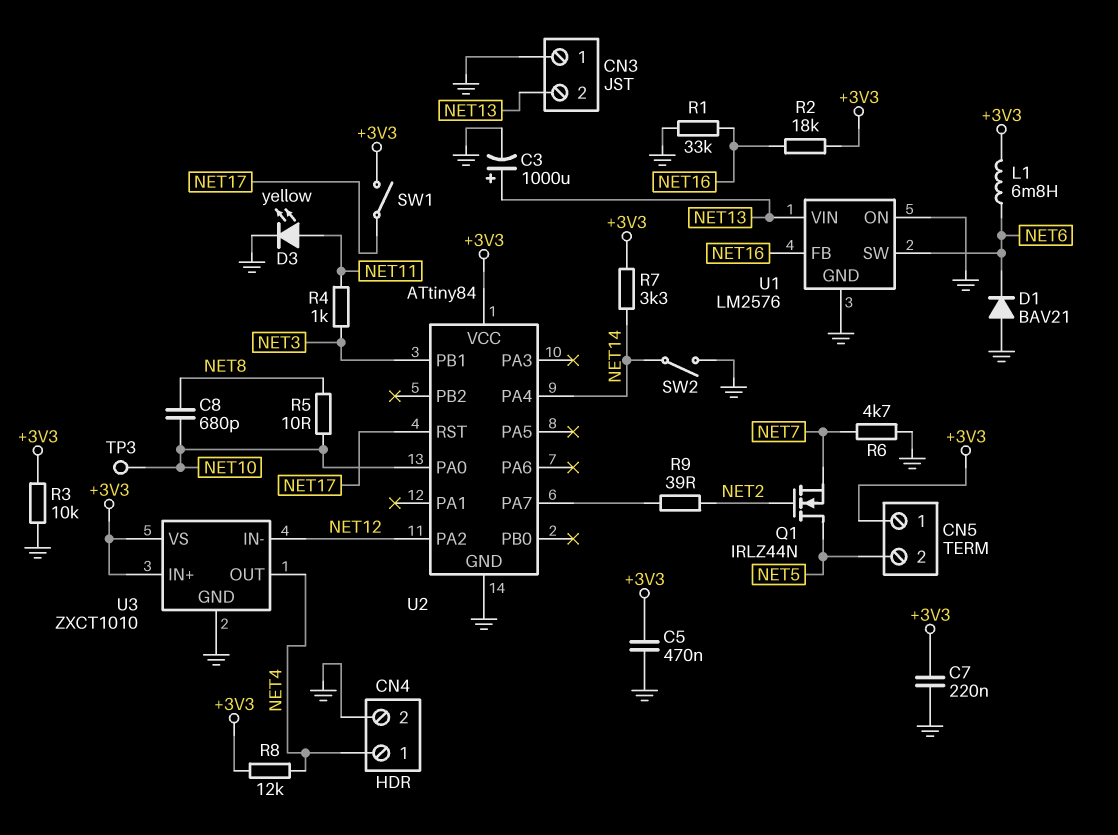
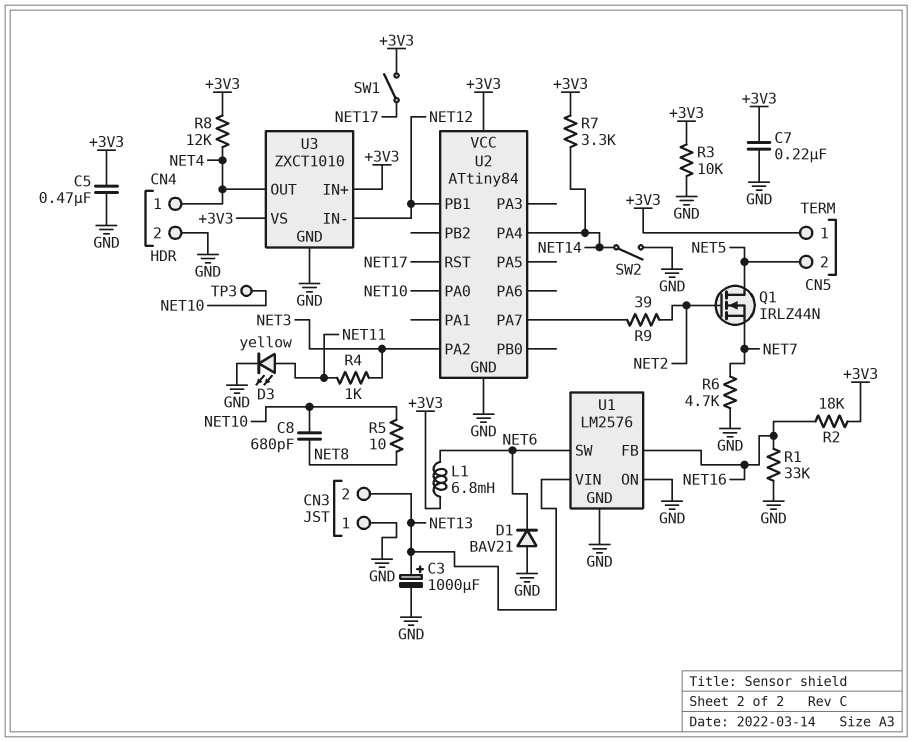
U2 pin PA2: NET12 -> NET3
U2 pin PB1: NET3 -> NET12

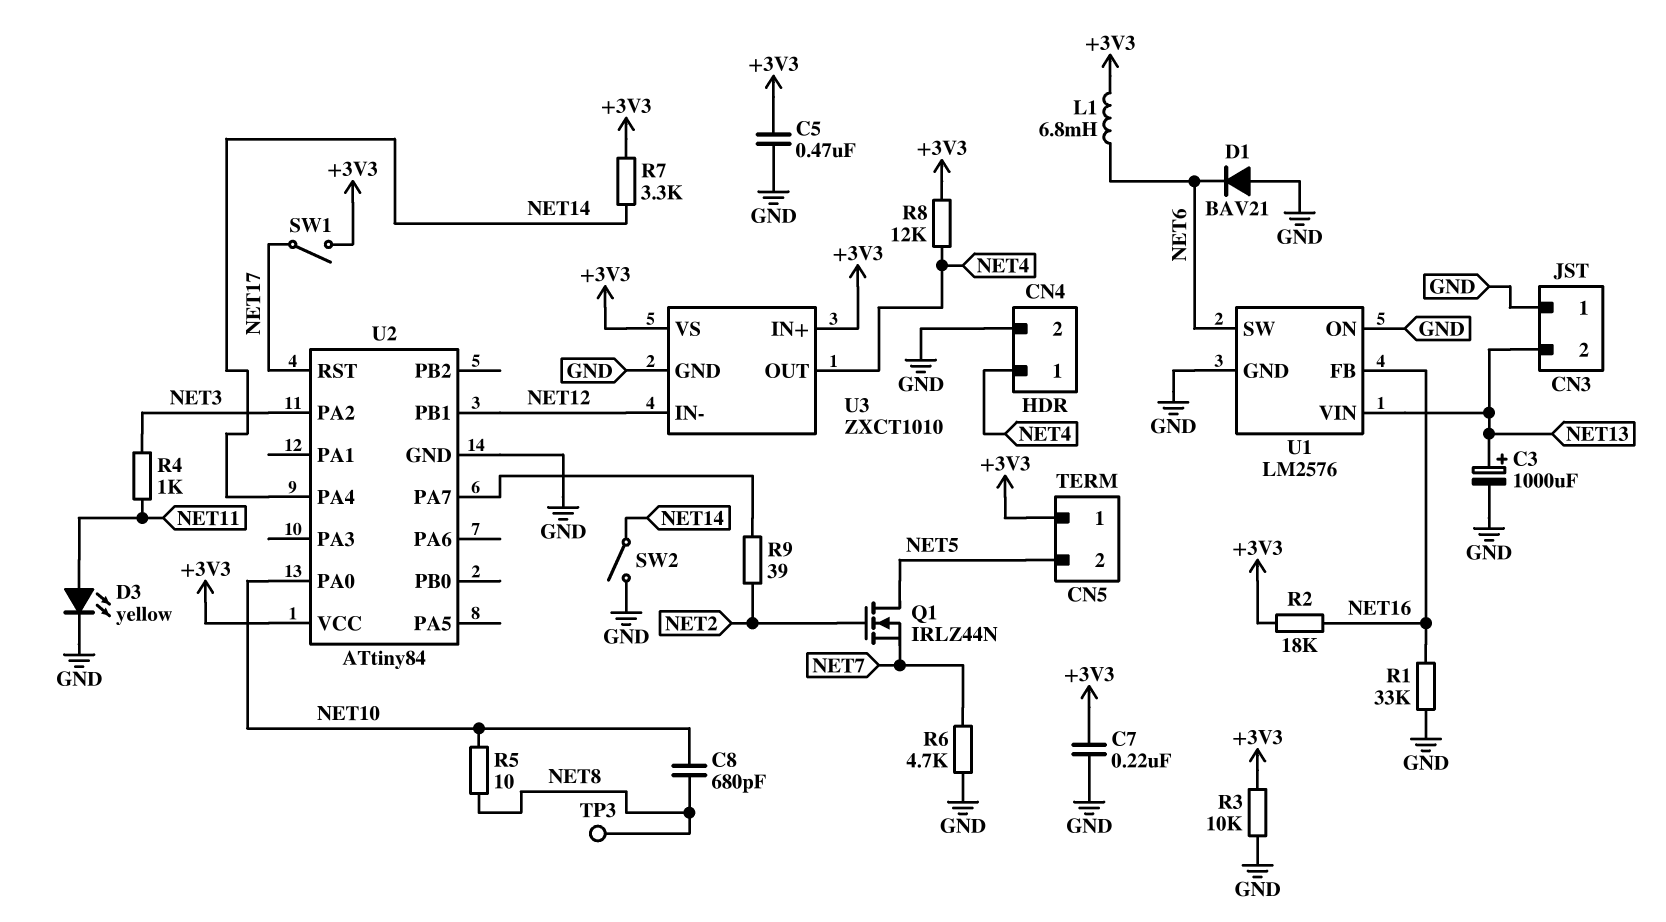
TP3: test point (NET10) -> test point (NET8)

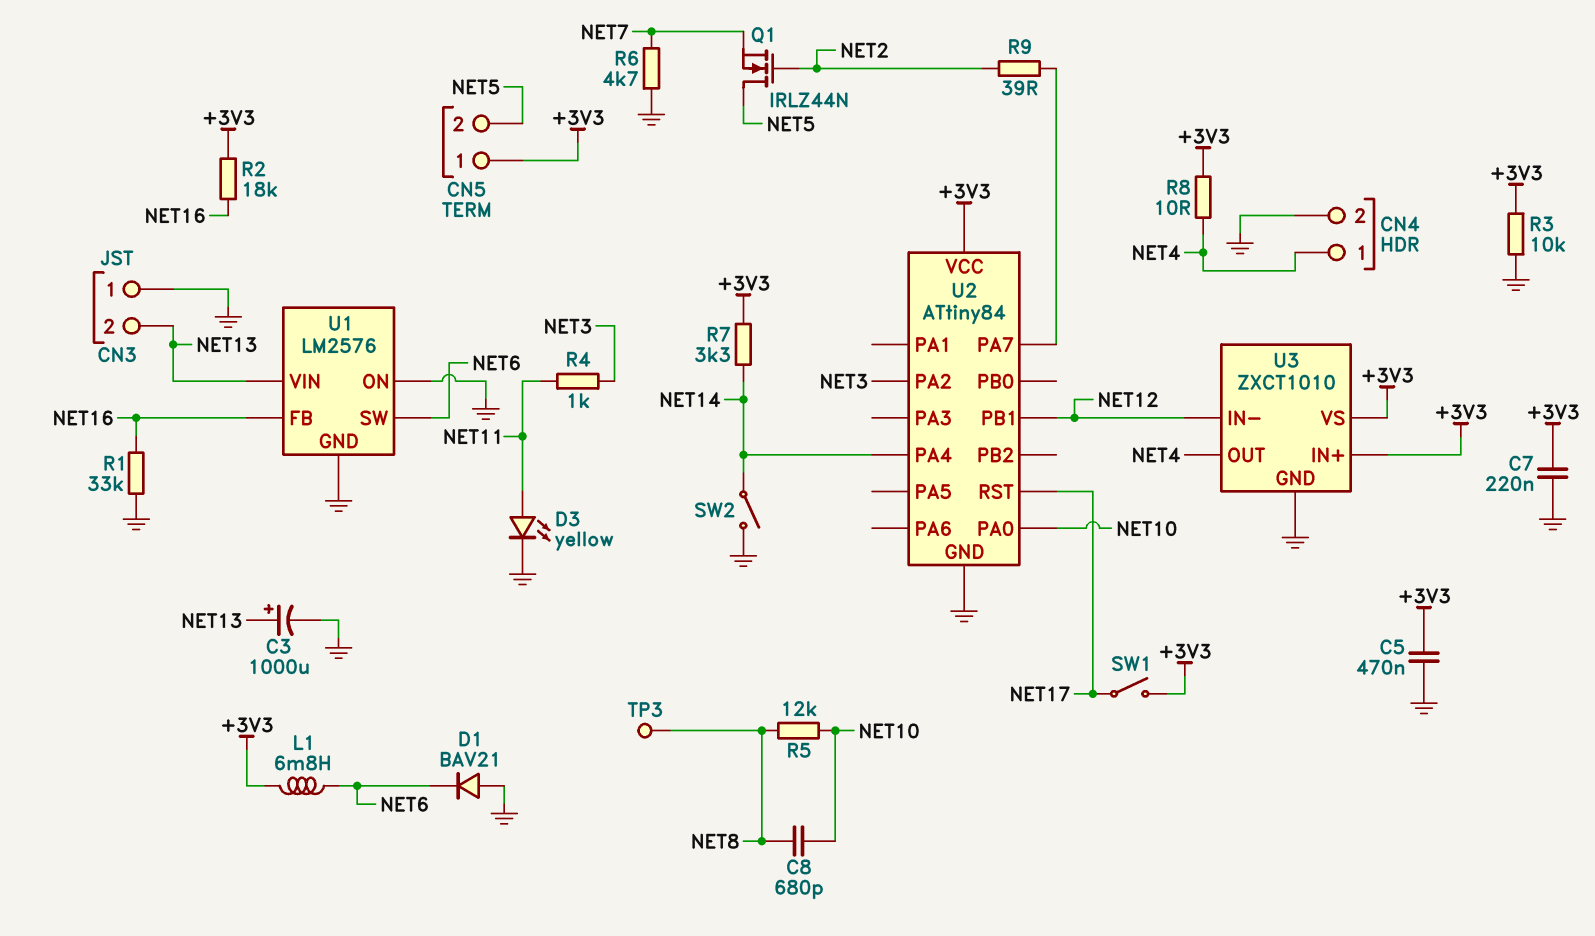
R5: 10 (NET8, NET10) -> 12k (NET8, NET10)
R8: 12k (+3V3, NET4) -> 10 (+3V3, NET4)

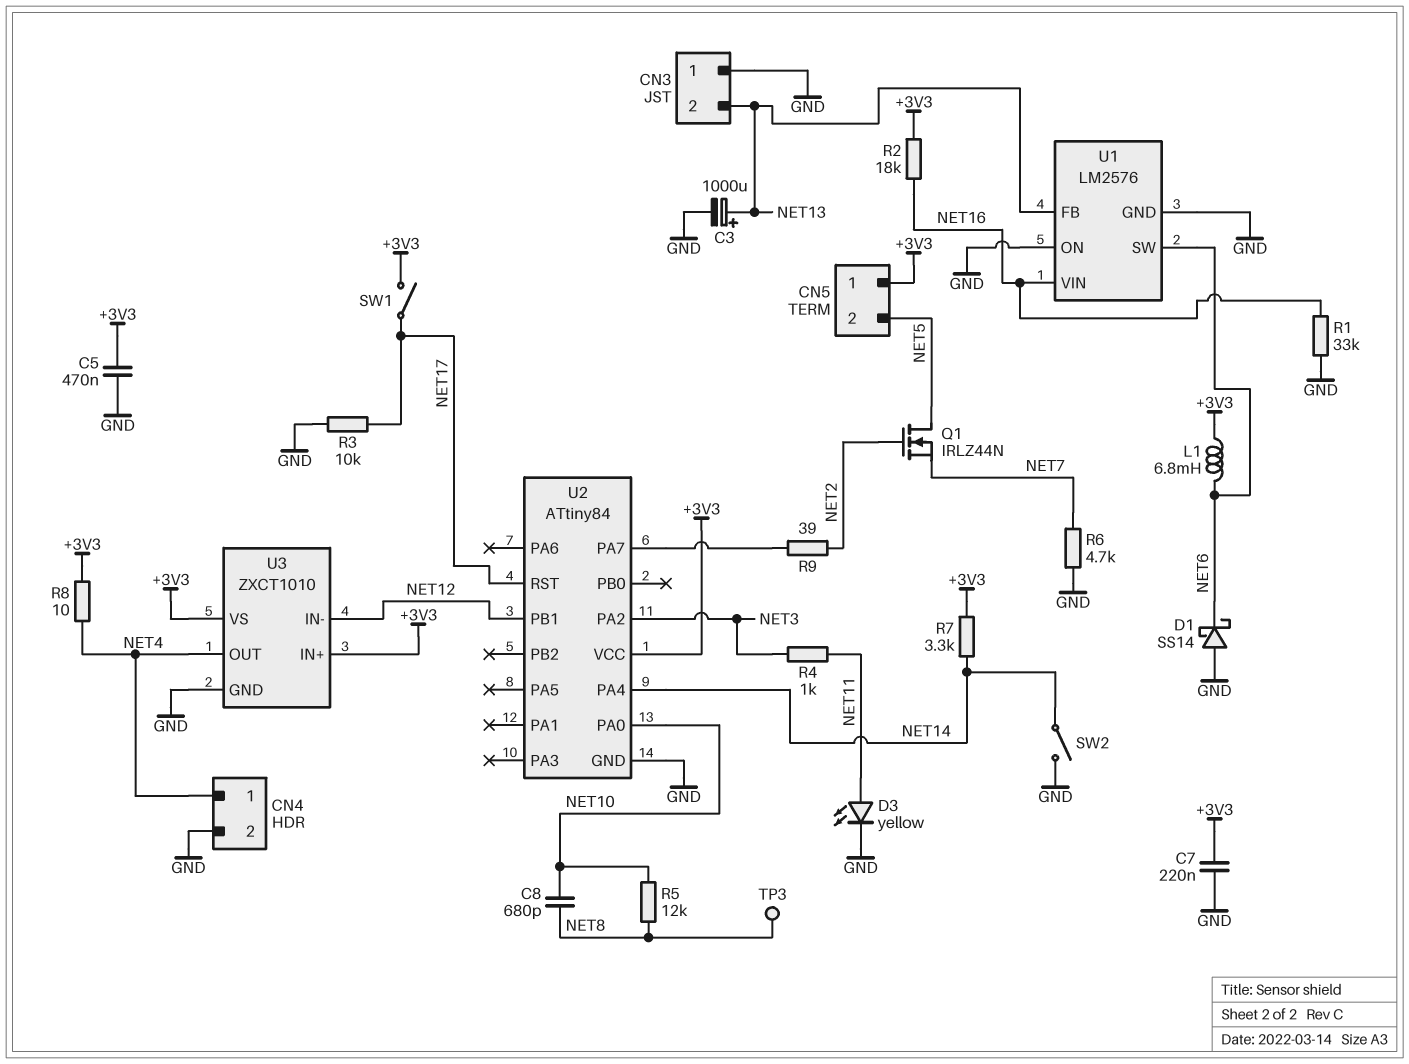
D1: diode BAV21 (A GND, K NET6) -> schottky SS14 (A GND, K NET6)
R3: 10k (+3V3, GND) -> 10k (GND, NET17)
U1 pin FB: NET16 -> NET13
U1 pin VIN: NET13 -> NET16

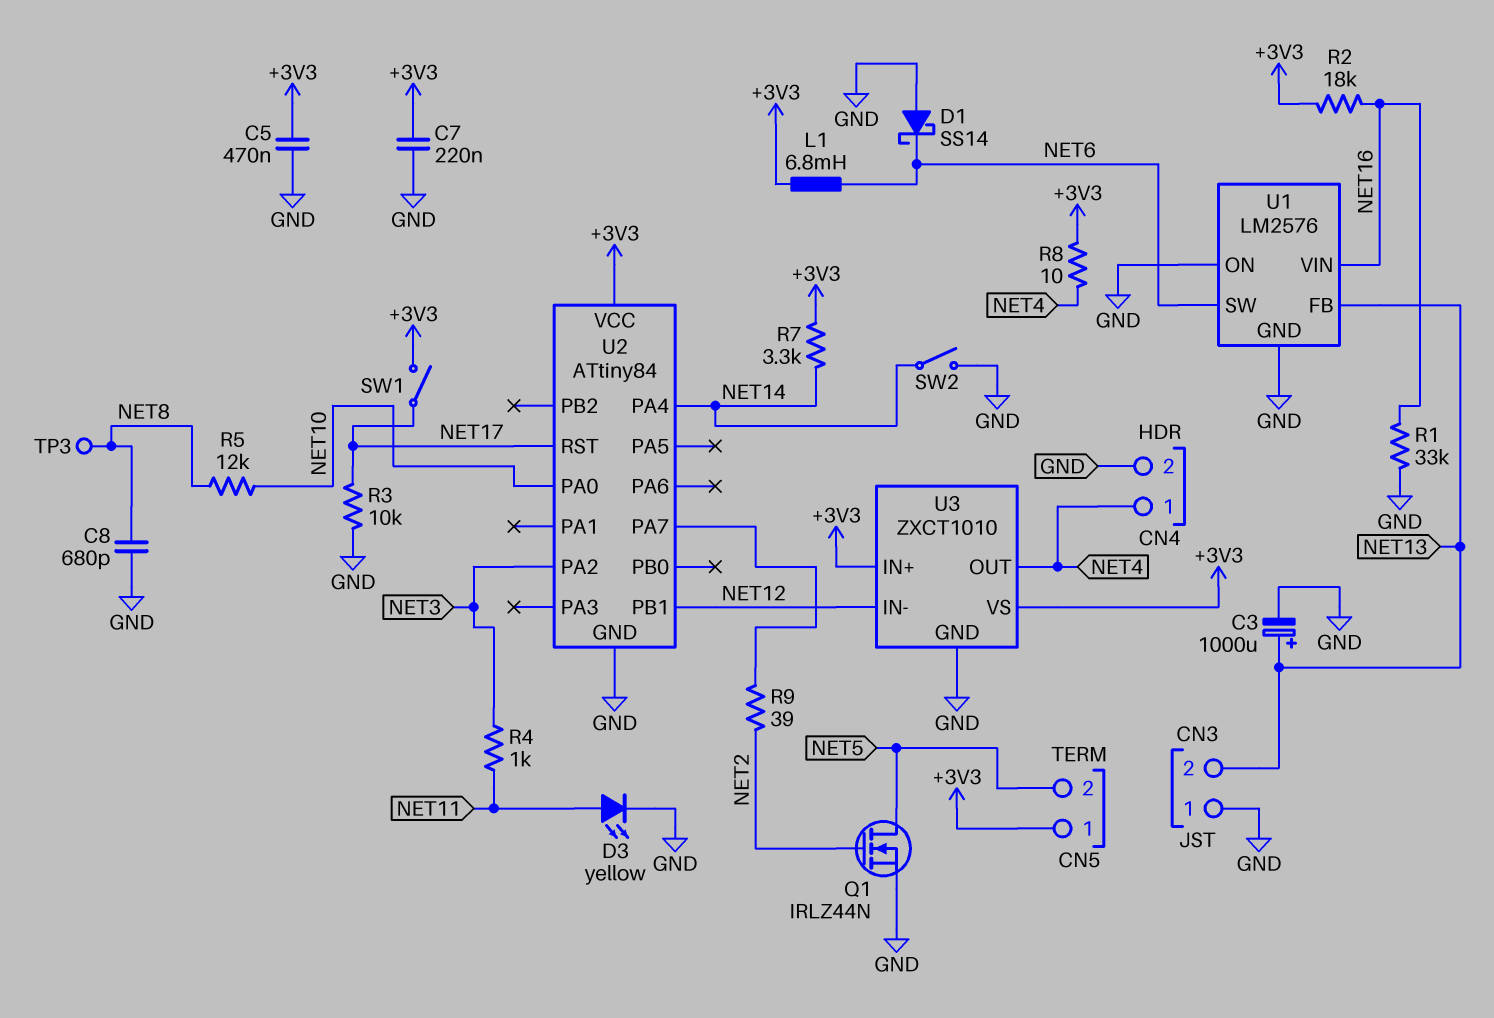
C8: 680pF (NET8, NET10) -> 680pF (GND, NET8)
Q1: NMOS IRLZ44N (G NET2, D NET5, S NET7) -> NMOS IRLZ44N (G NET2, D NET5, S GND)
R6: 4.7k (GND, NET7) -> none

